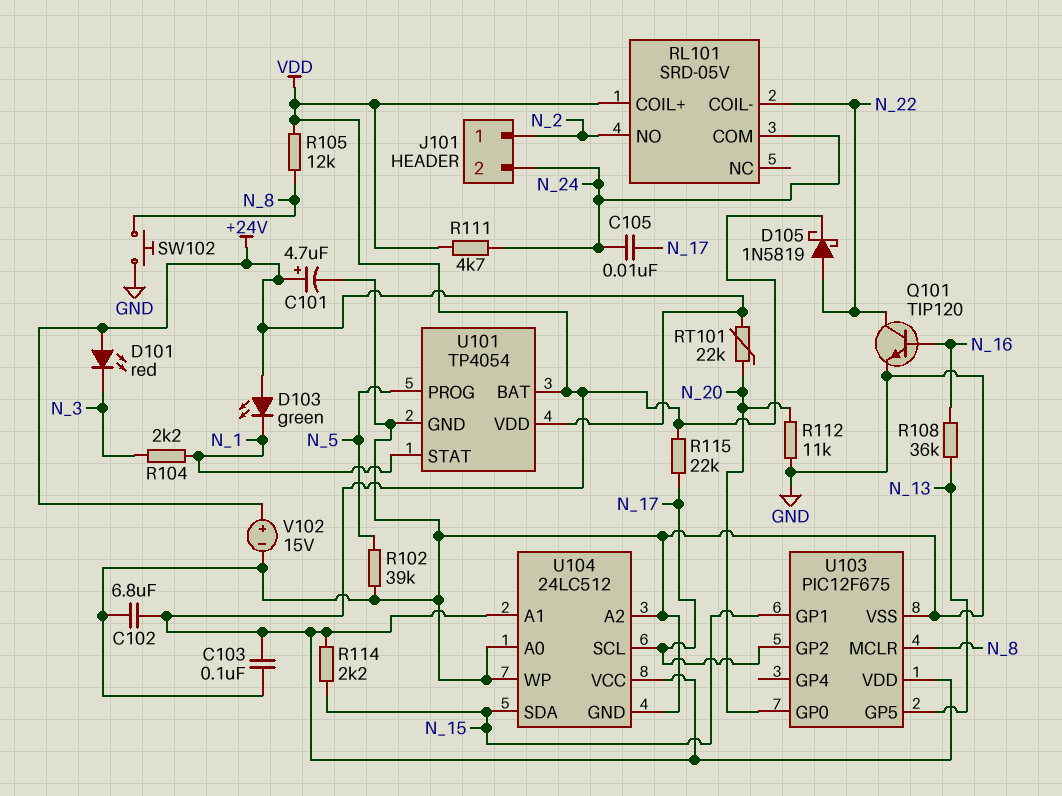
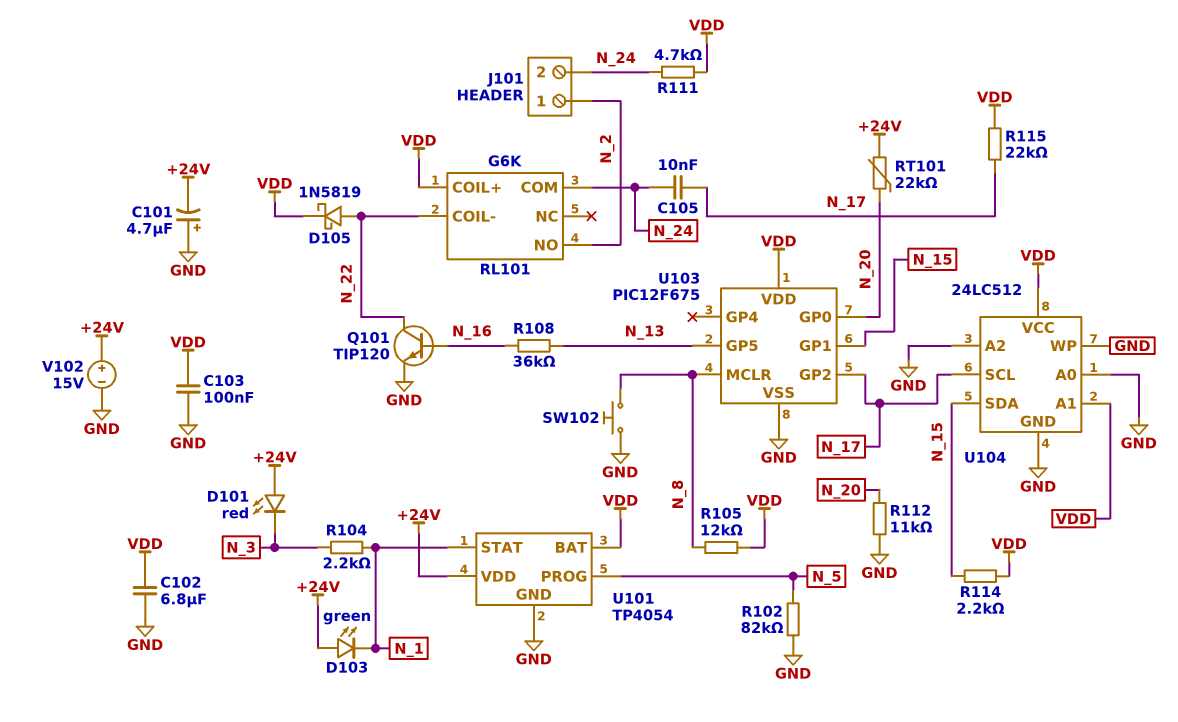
C101: 4.7uF (plus +24V, minus GND) -> 4.7uF (plus GND, minus +24V)
R102: 39k (GND, N_5) -> 82k (GND, N_5)
RL101: SRD-05V -> G6K

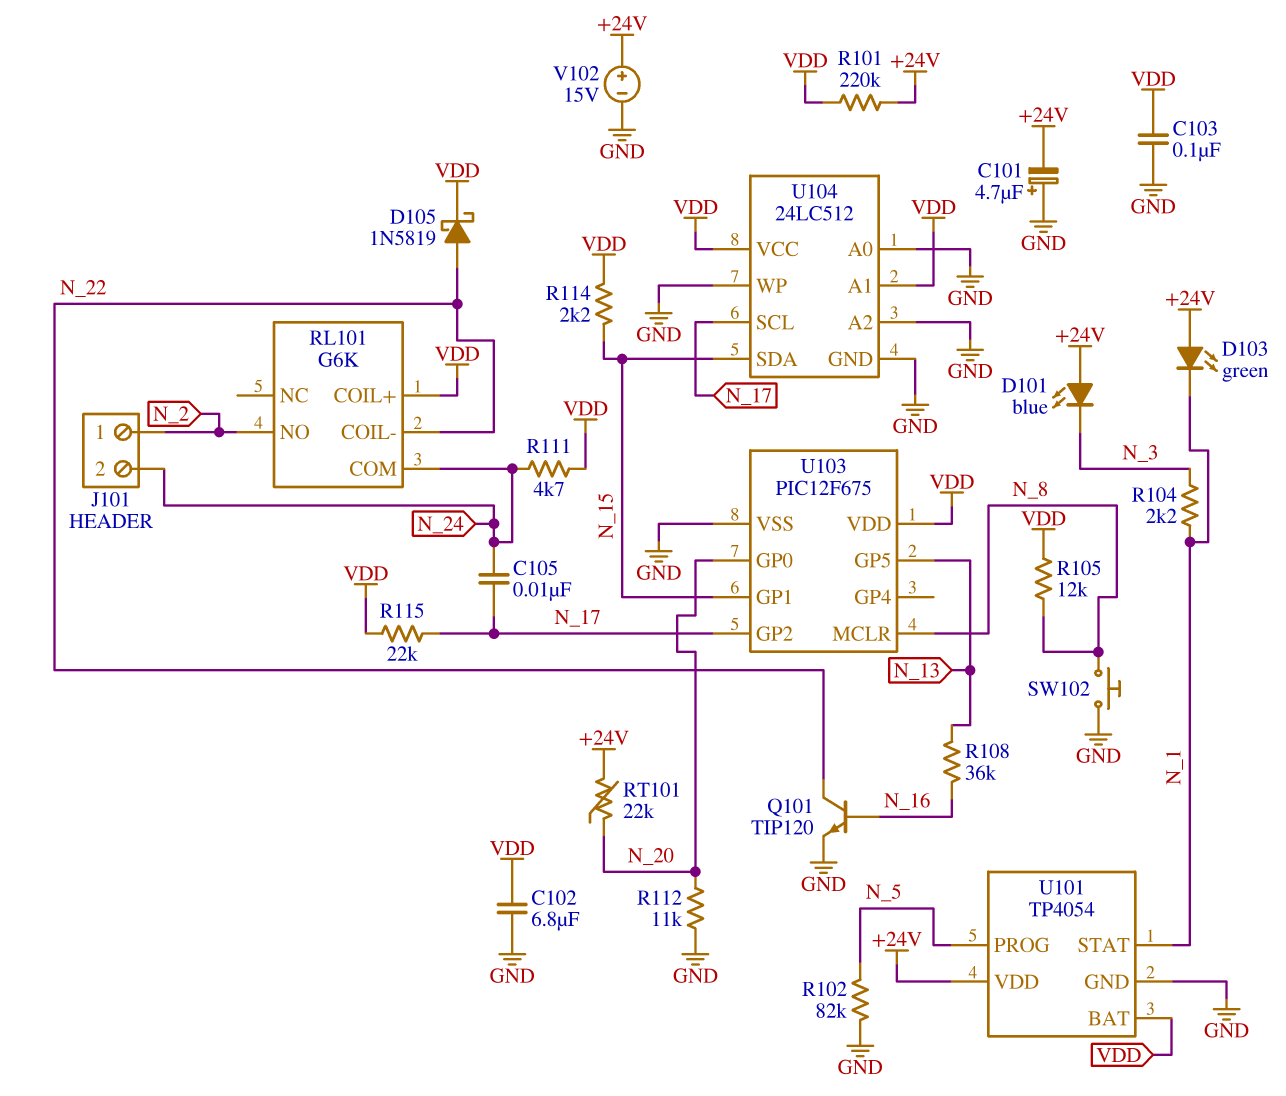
D101: LED red (A +24V, K N_3) -> LED blue (A +24V, K N_3)
R101: none -> 220k (+24V, VDD)

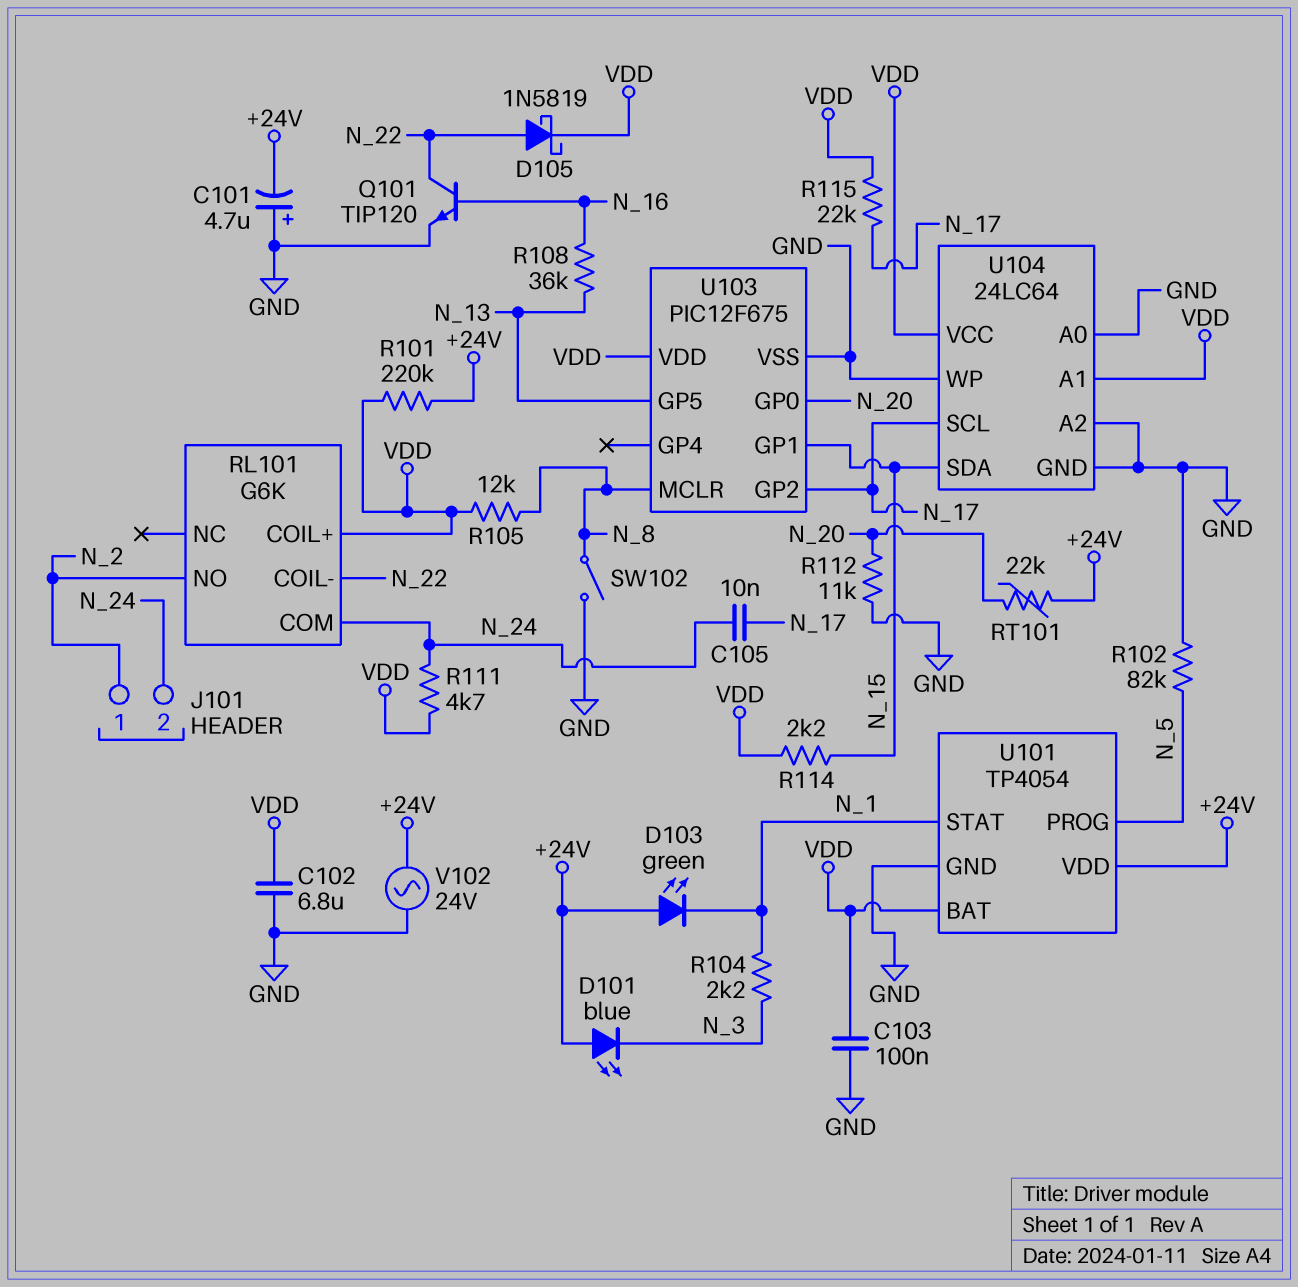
SW102: button (GND, N_8) -> switch (GND, N_8)
U104: 24LC512 -> 24LC64
V102: 15V (plus +24V, minus GND) -> AC 24V (+24V, GND)

